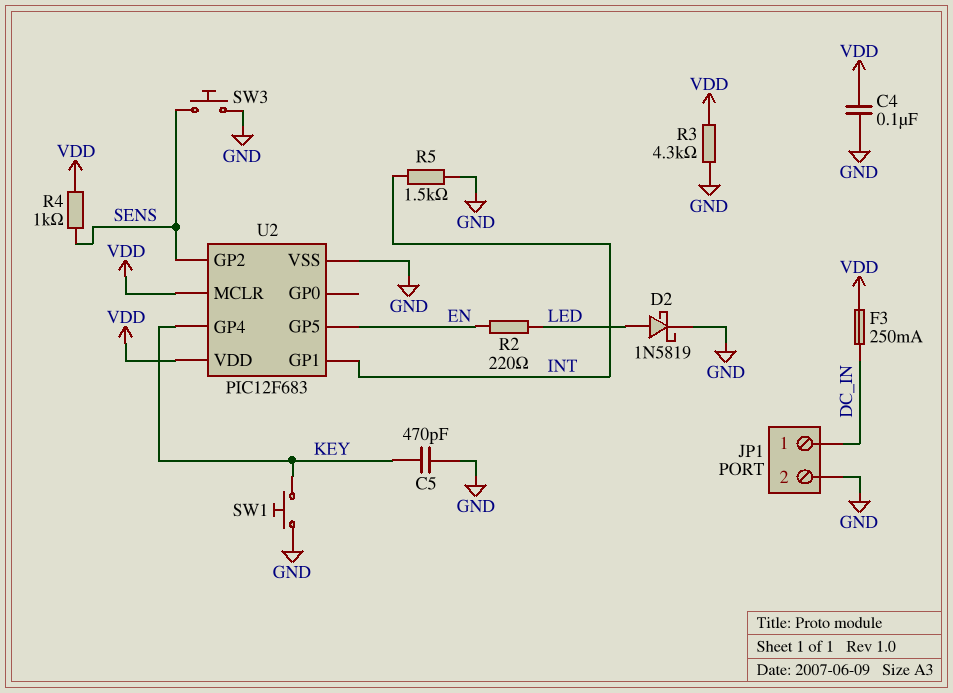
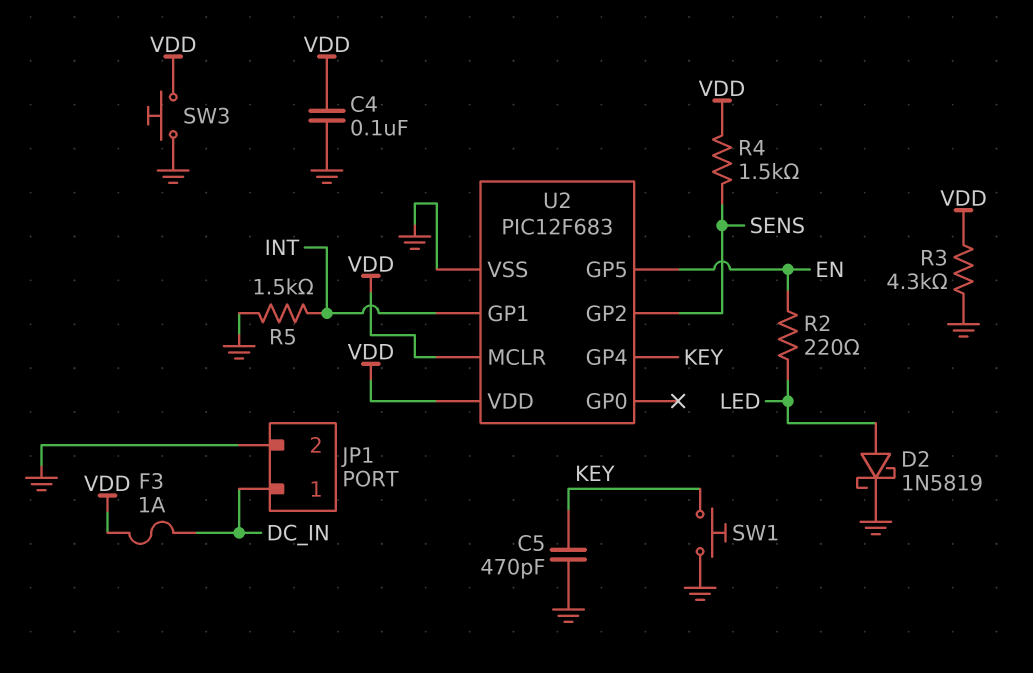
F3: 250mA (DC_IN, VDD) -> 1A (DC_IN, VDD)
R4: 1k (SENS, VDD) -> 1.5k (SENS, VDD)
SW3: button (GND, SENS) -> button (GND, VDD)

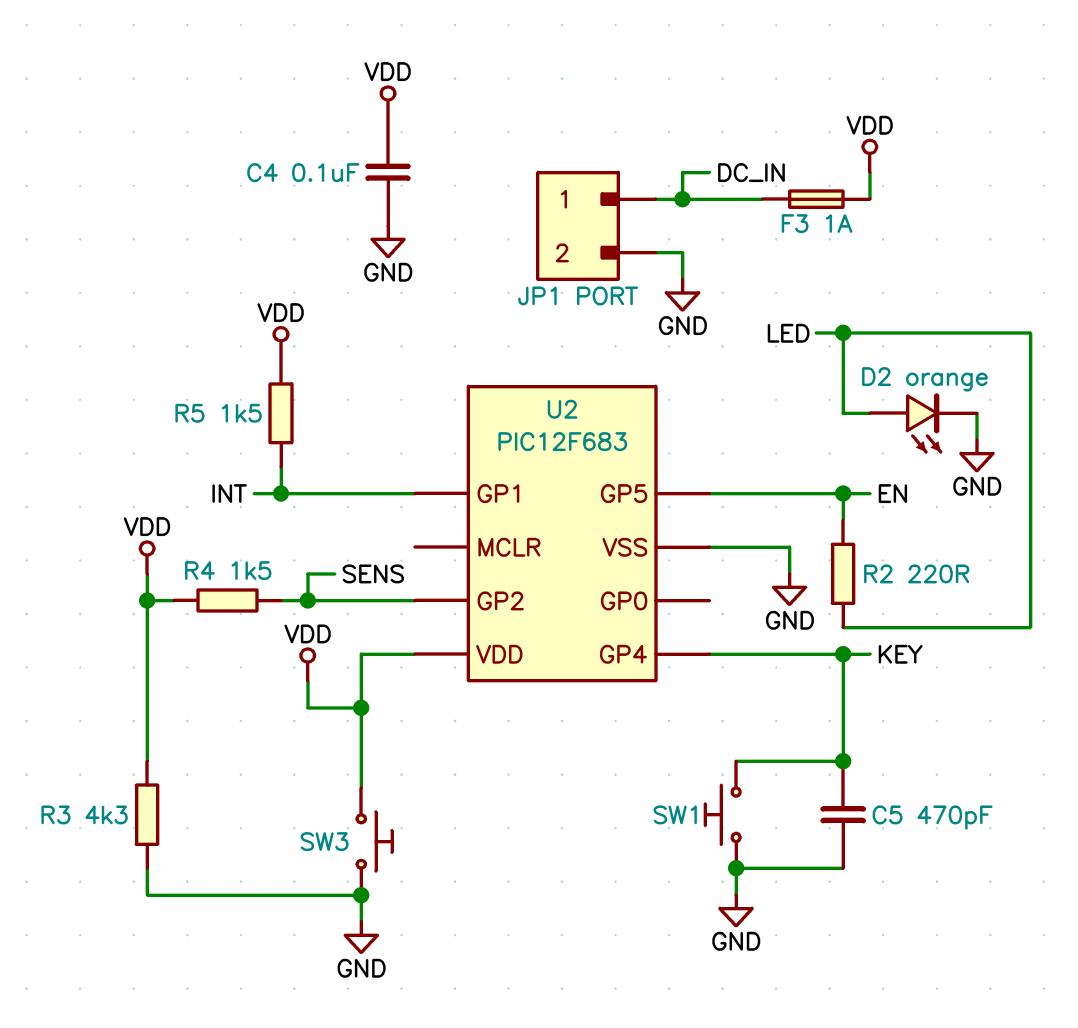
D2: schottky 1N5819 (A LED, K GND) -> LED orange (A LED, K GND)
R5: 1.5k (GND, INT) -> 1.5k (INT, VDD)
U2 pin MCLR: VDD -> none

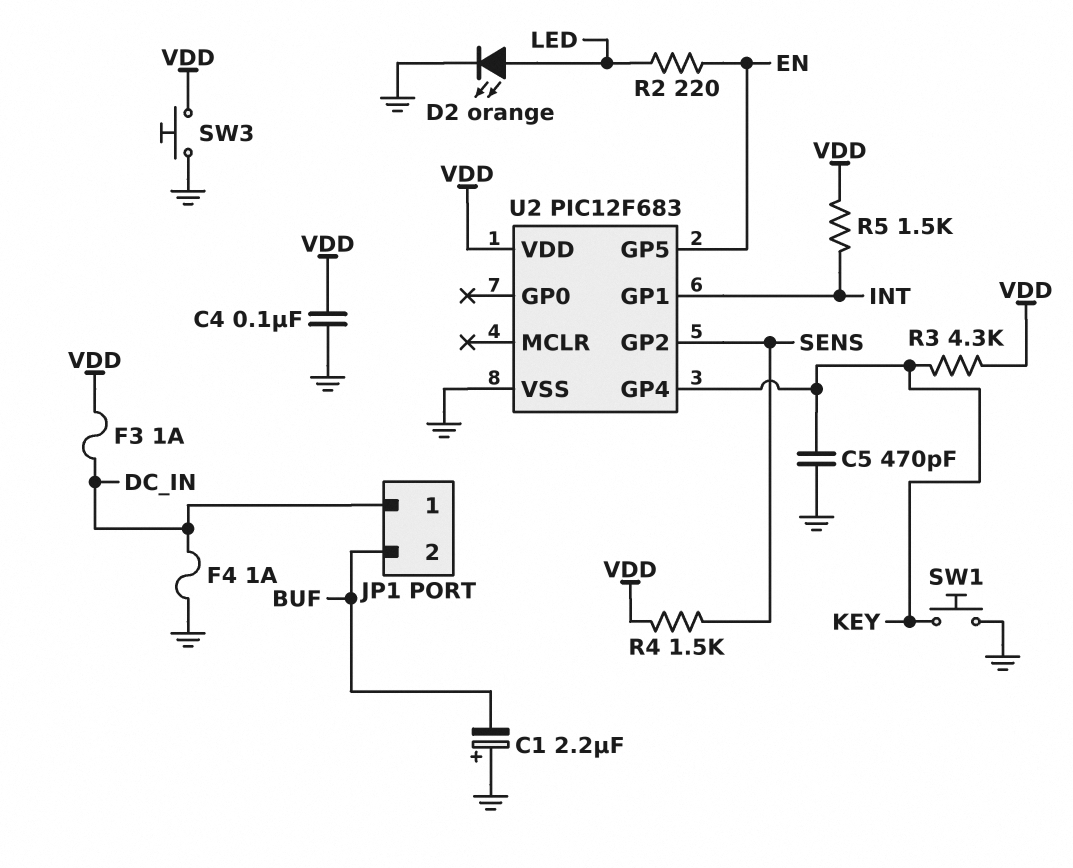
C1: none -> 2.2uF (plus GND, minus BUF)
F4: none -> 1A (DC_IN, GND)
JP1 pin 2: GND -> BUF
R3: 4.3k (GND, VDD) -> 4.3k (KEY, VDD)

